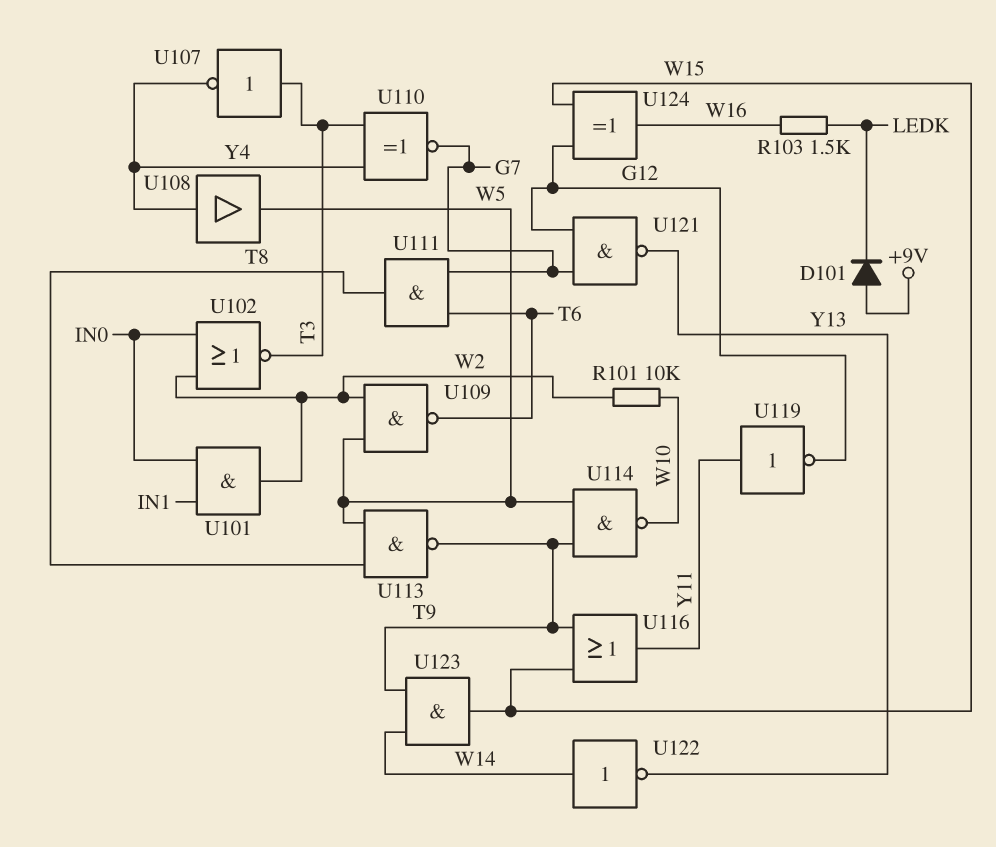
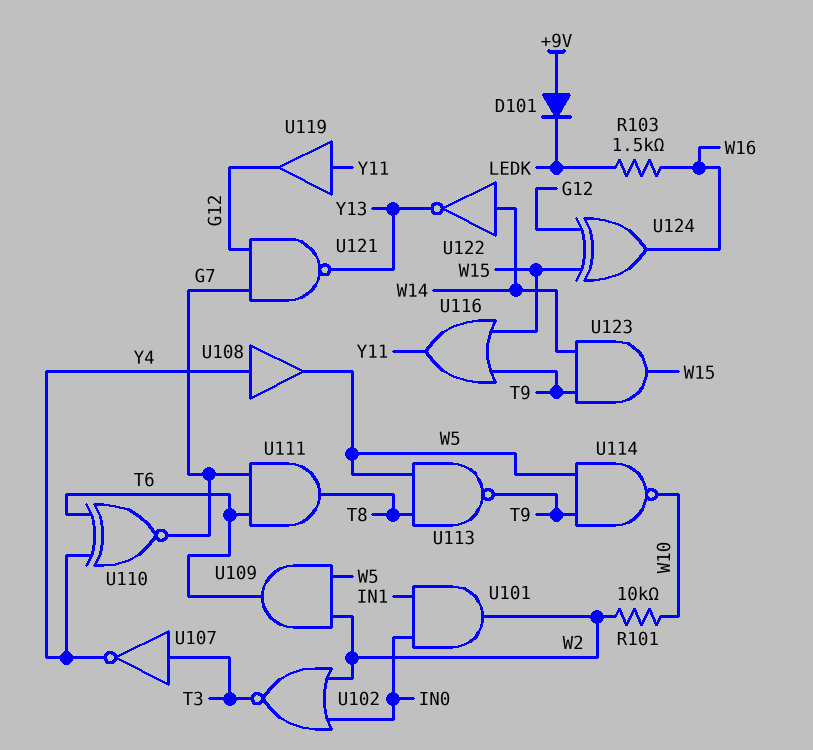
U109: NAND (in W2, in W5, out T6) -> AND (in W2, in W5, out T6)
U110: XNOR (in T3, in Y4, out G7) -> XNOR (in T6, in Y4, out G7)
U119: NOT (in Y11, out G12) -> buffer (in Y11, out G12)

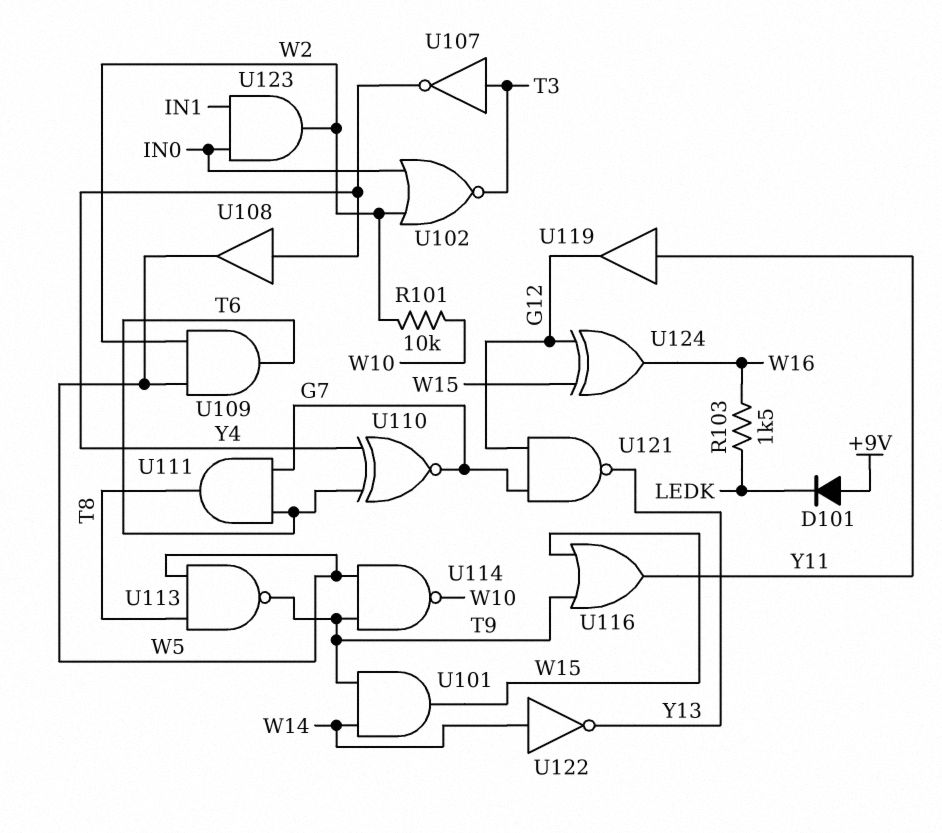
U101: AND (in IN0, in IN1, out W2) -> AND (in T9, in W14, out W15)
U123: AND (in T9, in W14, out W15) -> AND (in IN0, in IN1, out W2)

